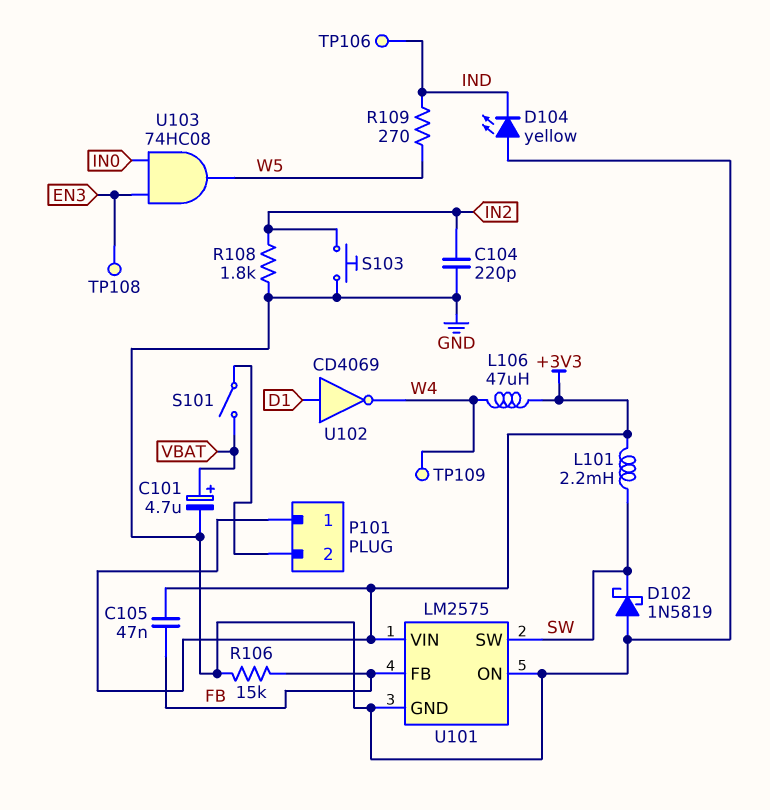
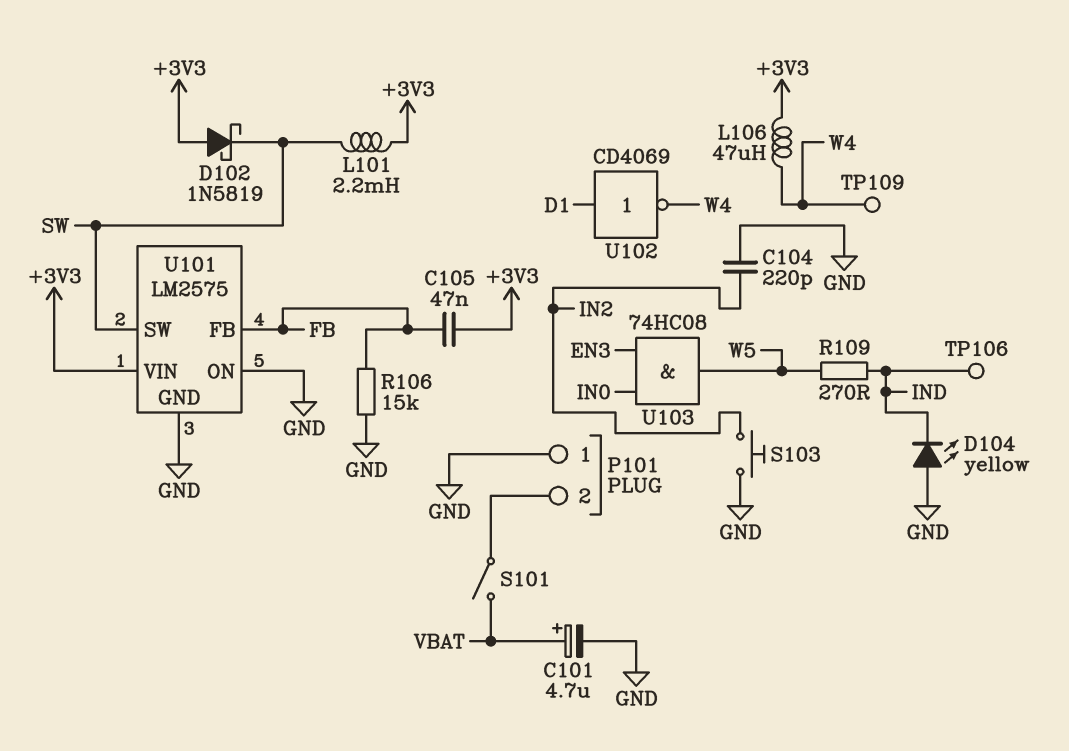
D102: schottky 1N5819 (A GND, K SW) -> schottky 1N5819 (A +3V3, K SW)
P101 pin 1: +3V3 -> GND
R108: 1.8k (GND, IN2) -> none
TP108: test point (EN3) -> none

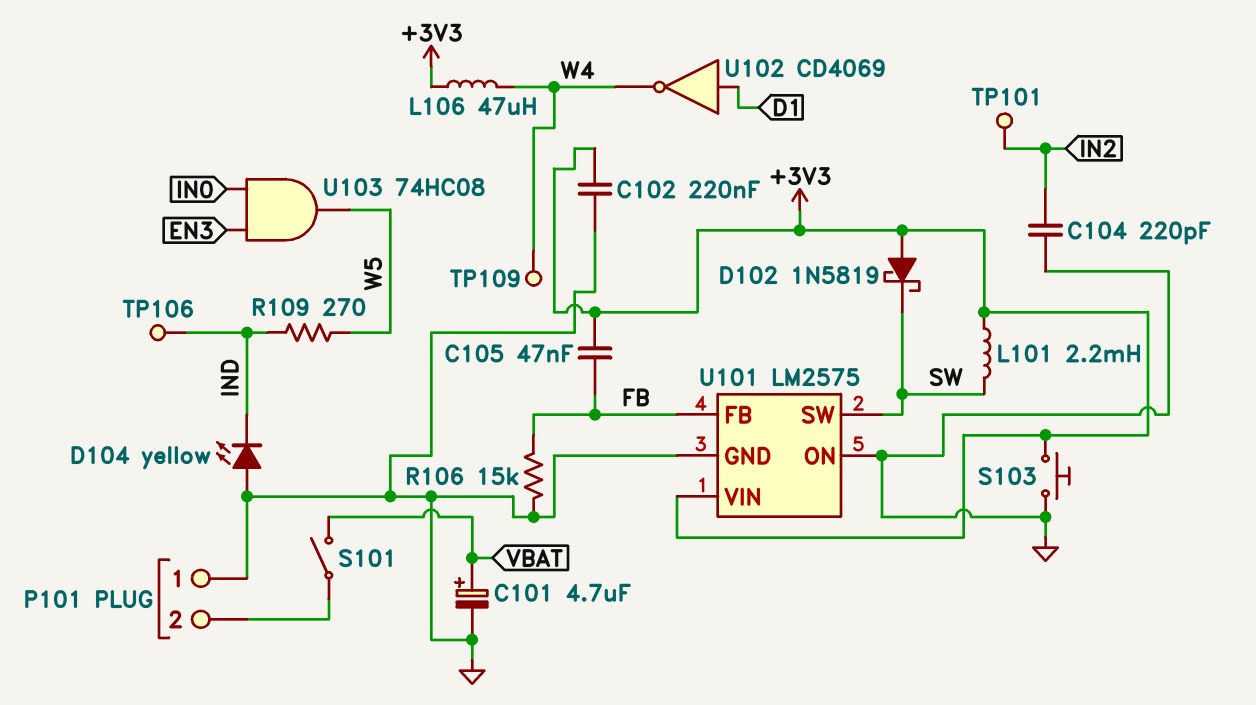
C102: none -> 220nF (+3V3, GND)
S103: button (GND, IN2) -> button (+3V3, GND)
TP101: none -> test point (IN2)

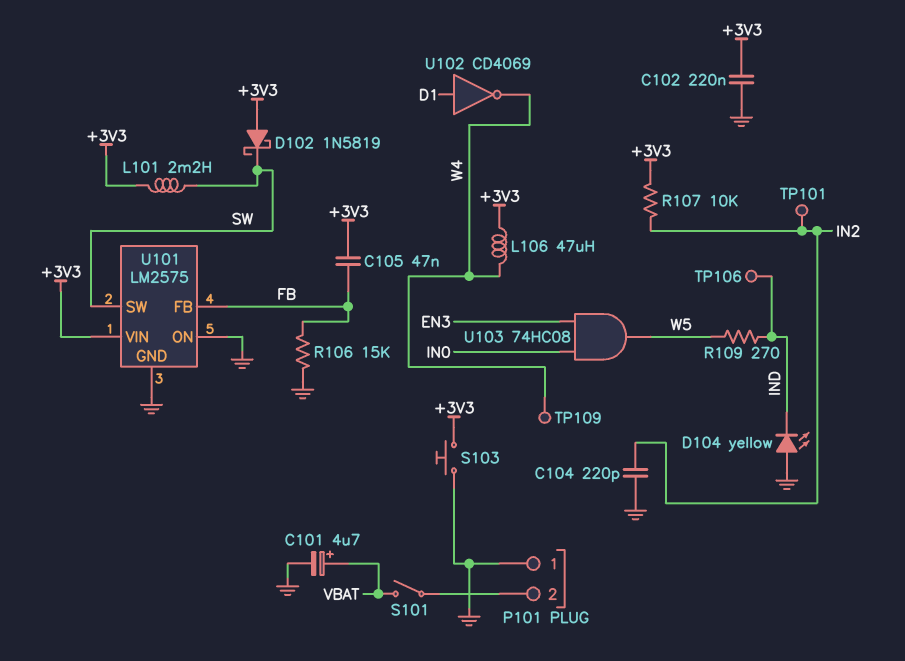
R107: none -> 10k (+3V3, IN2)

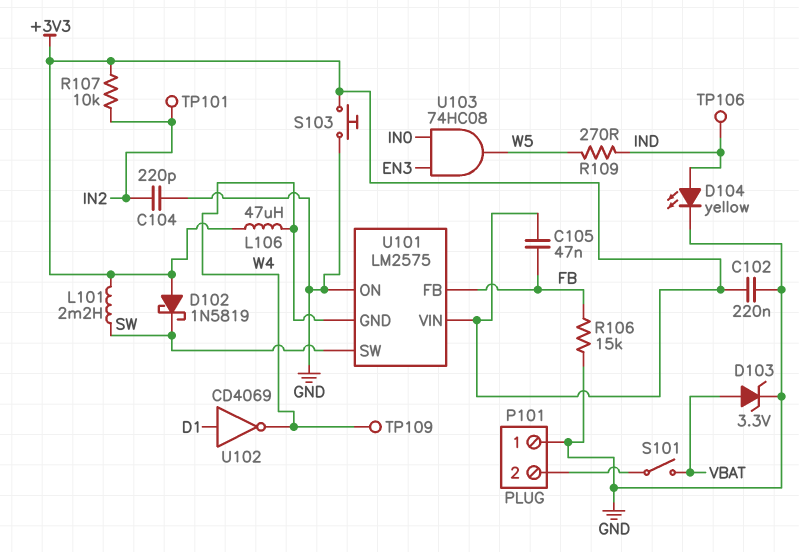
C101: 4.7uF (plus VBAT, minus GND) -> none
D103: none -> zener 3.3V (A VBAT, K GND)
D104: LED yellow (A GND, K IND) -> LED yellow (A IND, K GND)
U101 pin GND: GND -> W4

